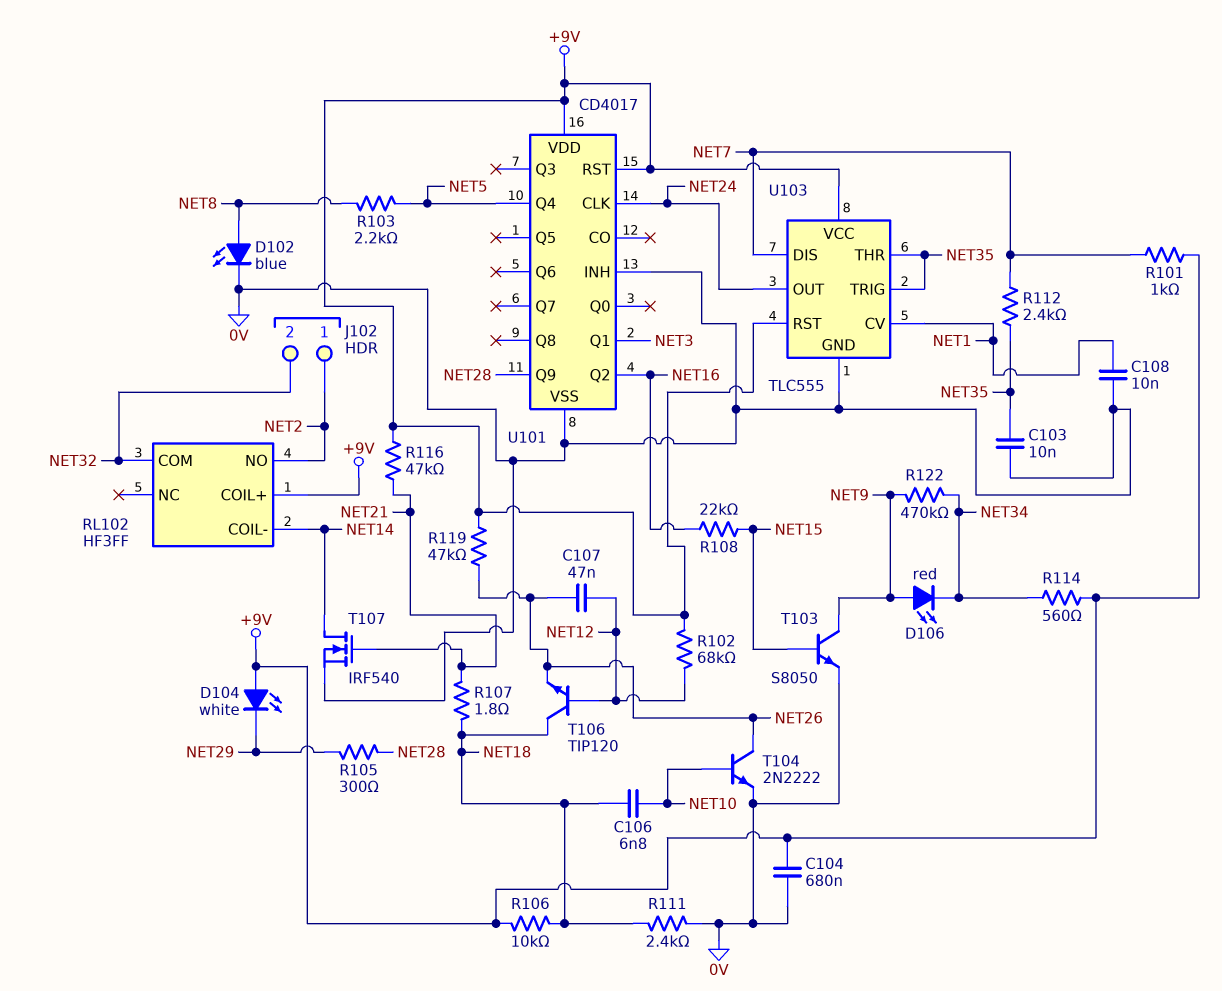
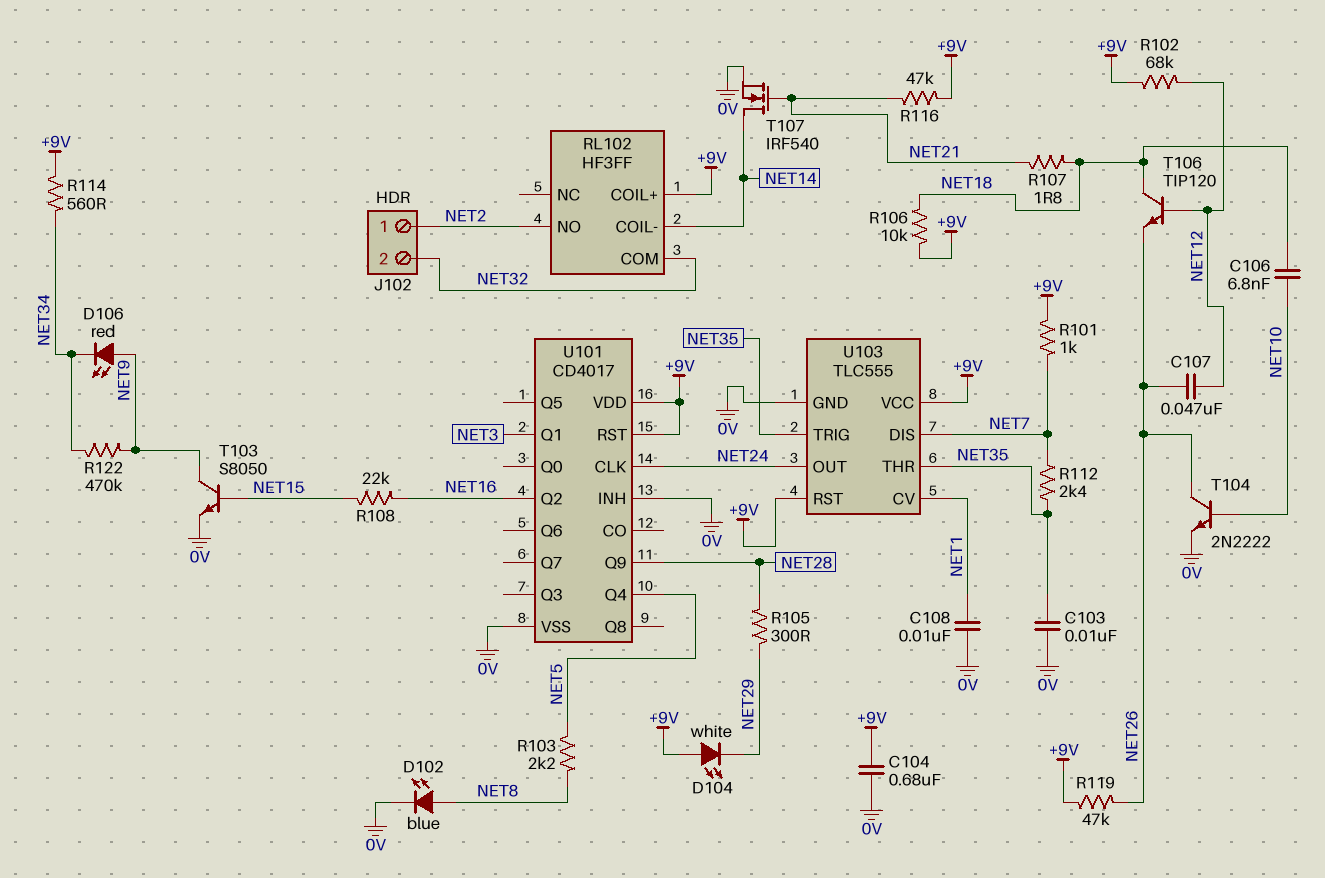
R111: 2.4k (0V, NET18) -> none

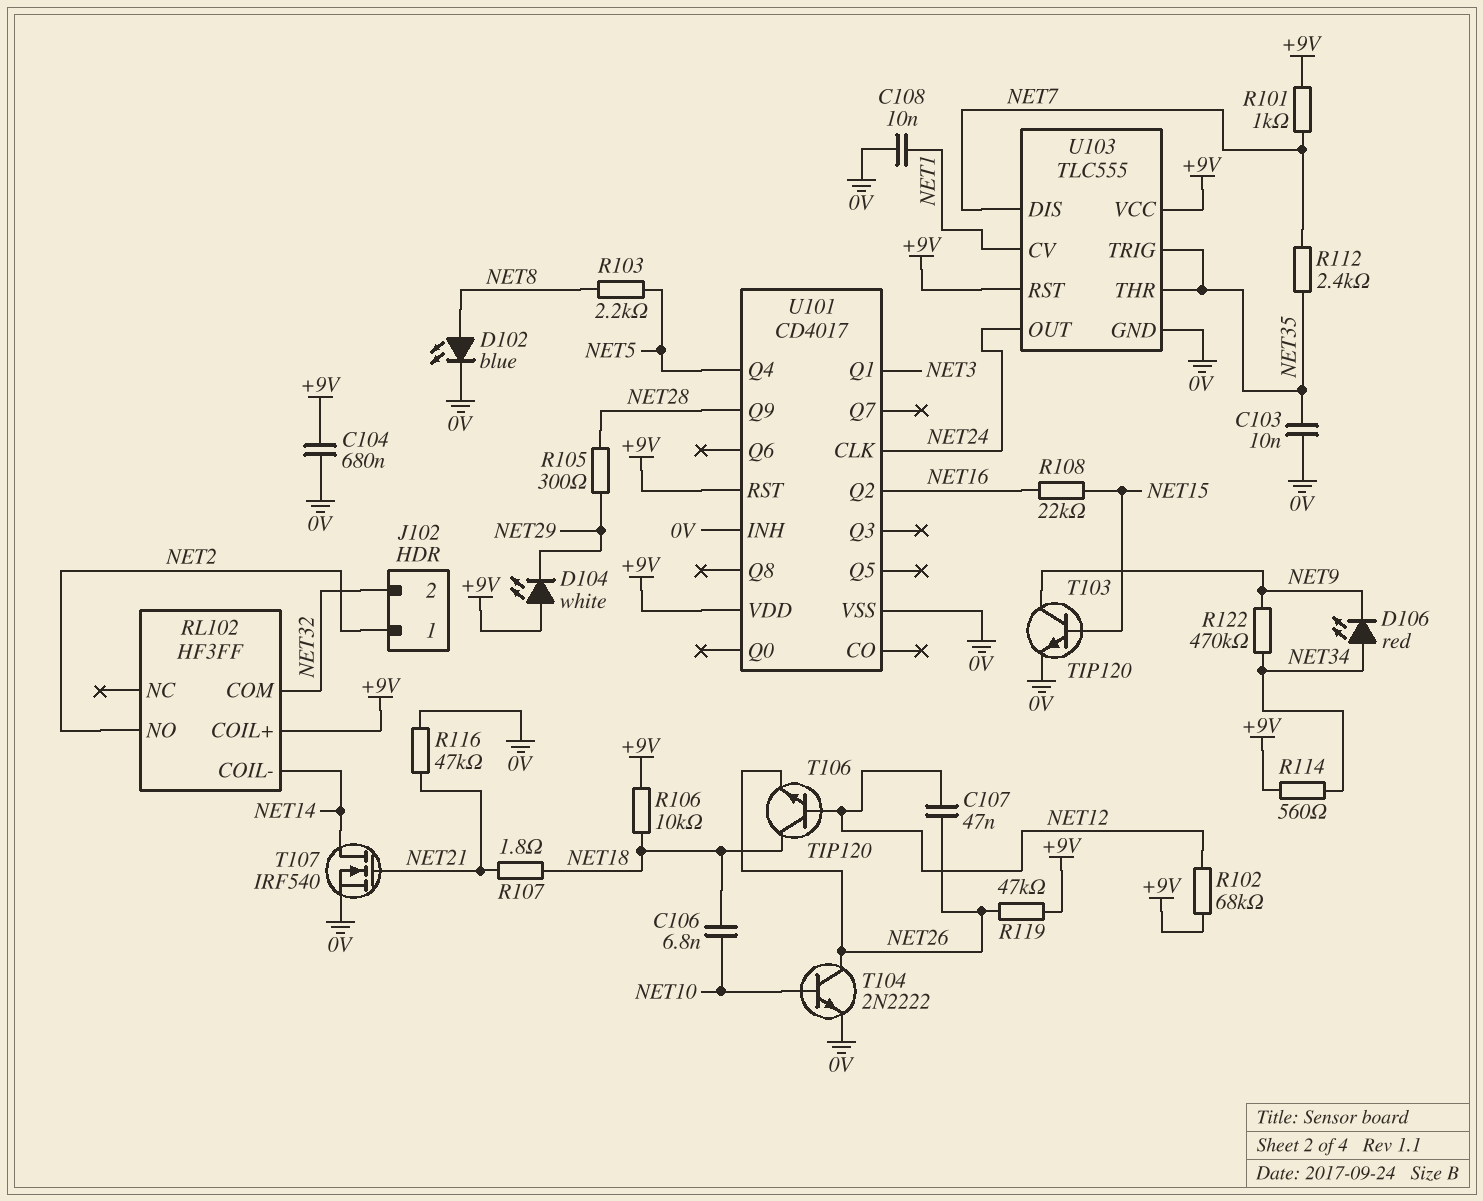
D106: LED red (A NET9, K NET34) -> LED red (A NET34, K NET9)
R116: 47k (+9V, NET21) -> 47k (0V, NET21)
T103: NPN S8050 (B NET15, C NET9, E 0V) -> NPN TIP120 (B NET15, C NET9, E 0V)

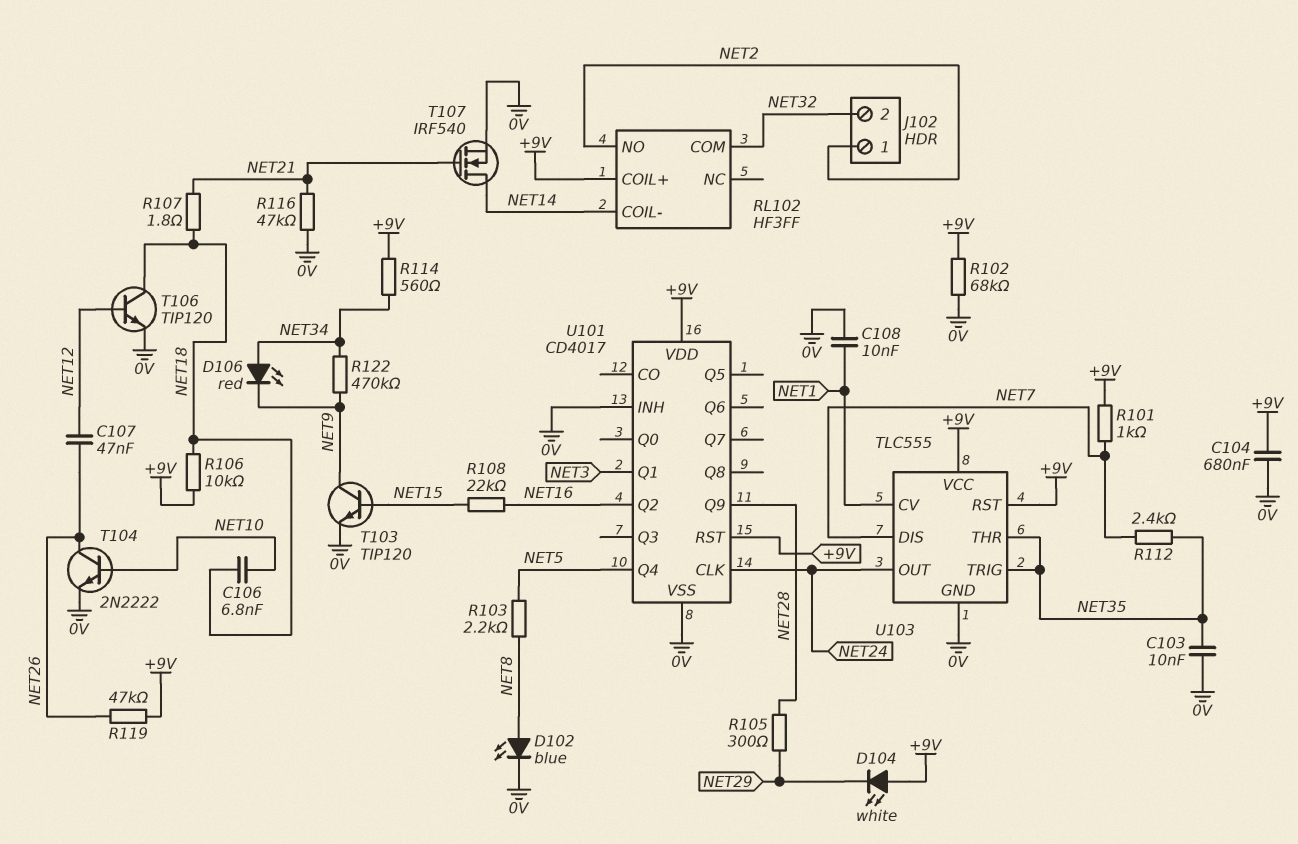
R102: 68k (+9V, NET12) -> 68k (+9V, 0V)
T106: NPN TIP120 (B NET12, C NET18, E NET26) -> NPN TIP120 (B NET12, C NET18, E 0V)

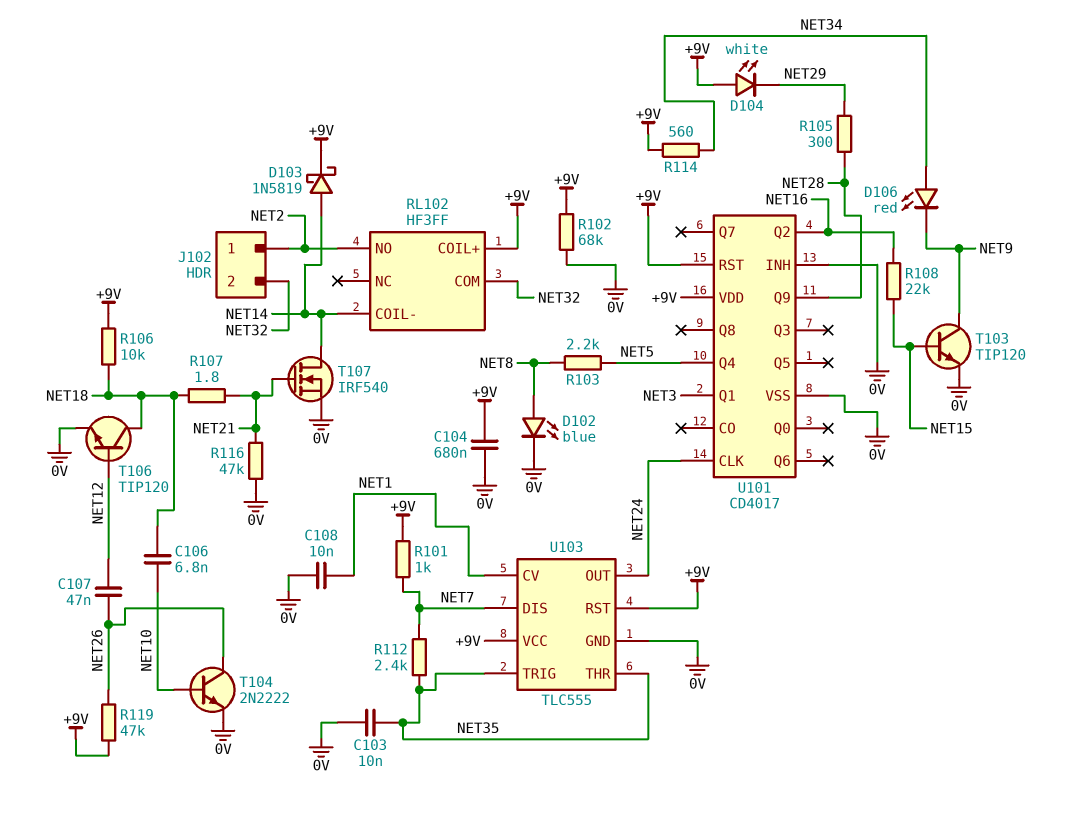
D103: none -> schottky 1N5819 (A NET14, K +9V)
R122: 470k (NET9, NET34) -> none

